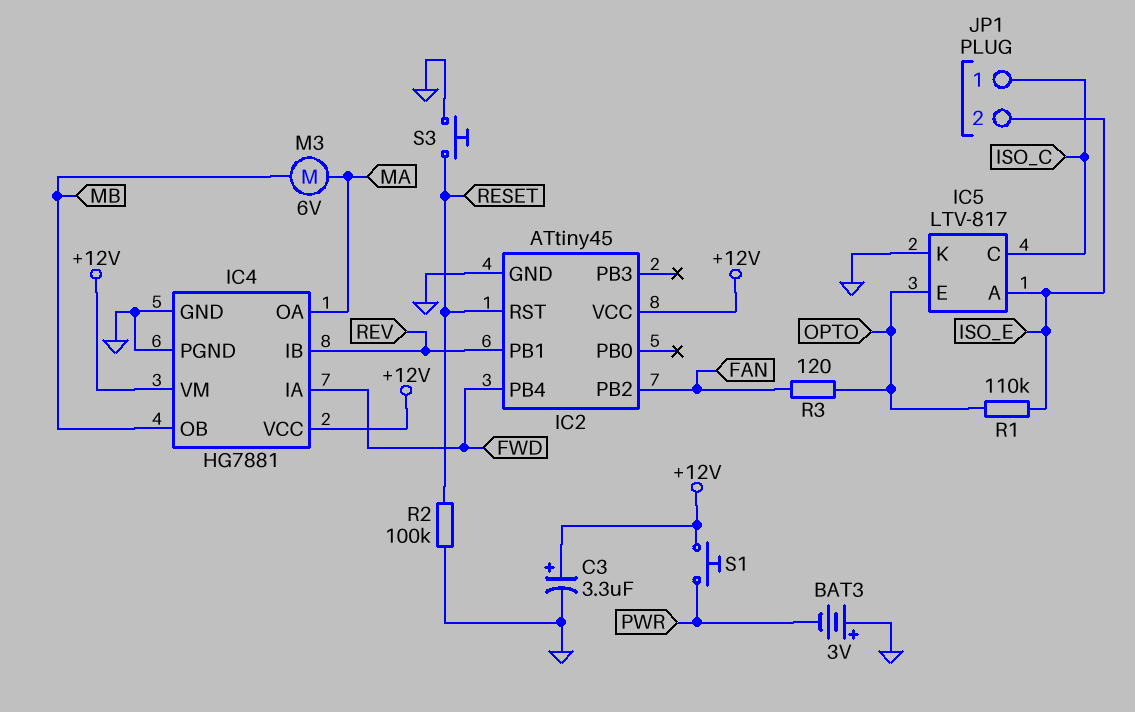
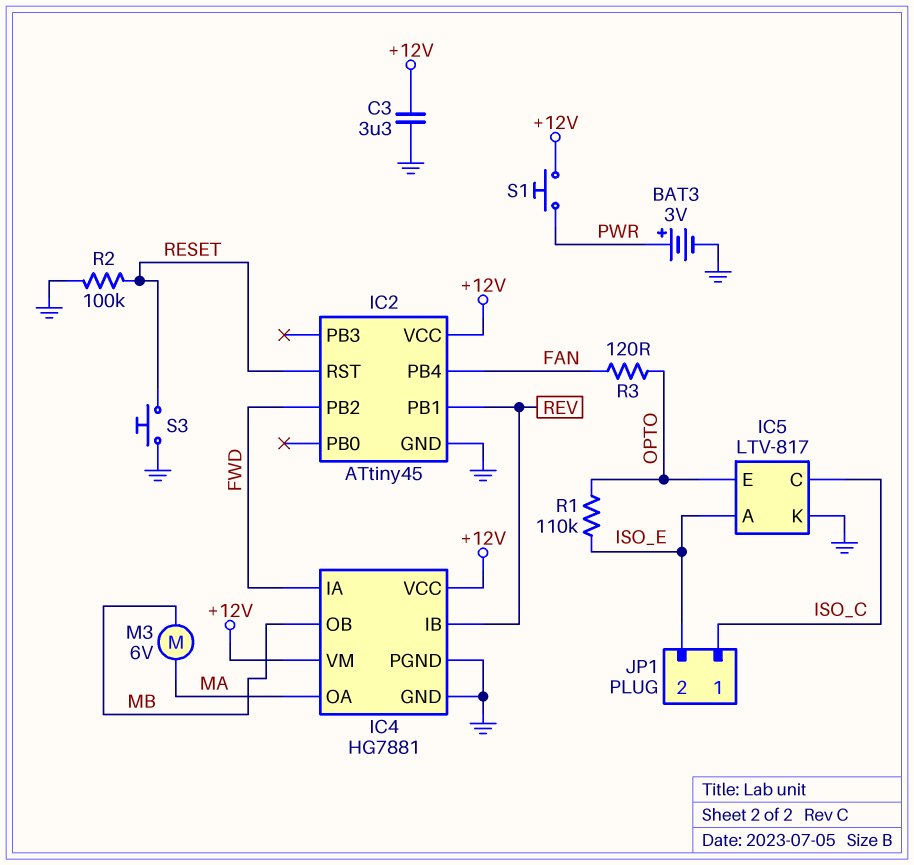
BAT3: 3V (plus GND, minus PWR) -> 3V (plus PWR, minus GND)
C3: 3.3uF (plus +12V, minus GND) -> 3.3uF (+12V, GND)
IC2 pin PB2: FAN -> FWD
IC2 pin PB4: FWD -> FAN

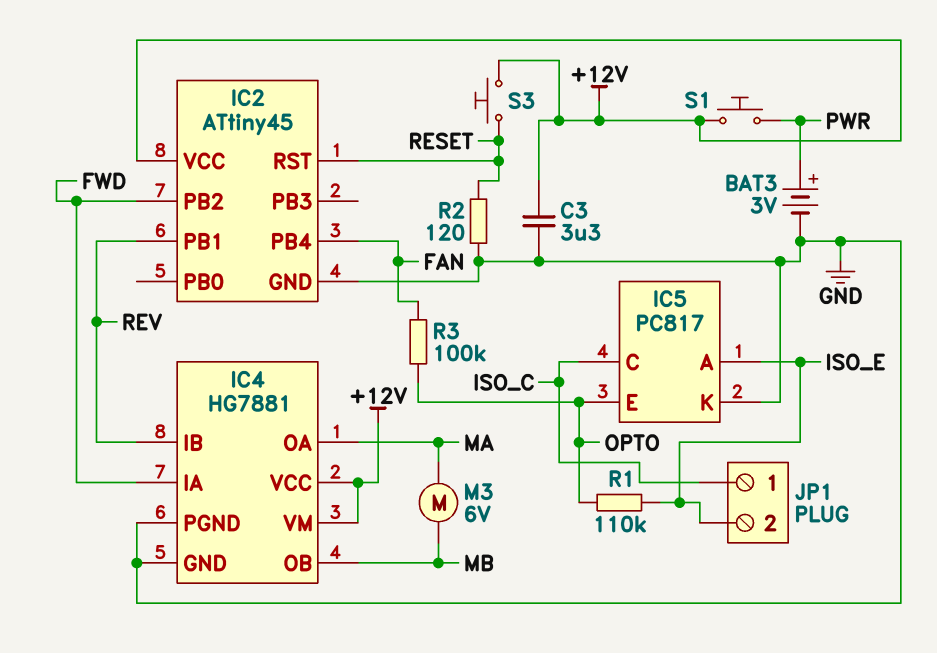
IC5: LTV-817 -> PC817
R2: 100k (GND, RESET) -> 120 (GND, RESET)
R3: 120 (FAN, OPTO) -> 100k (FAN, OPTO)
S3: button (GND, RESET) -> button (+12V, RESET)

